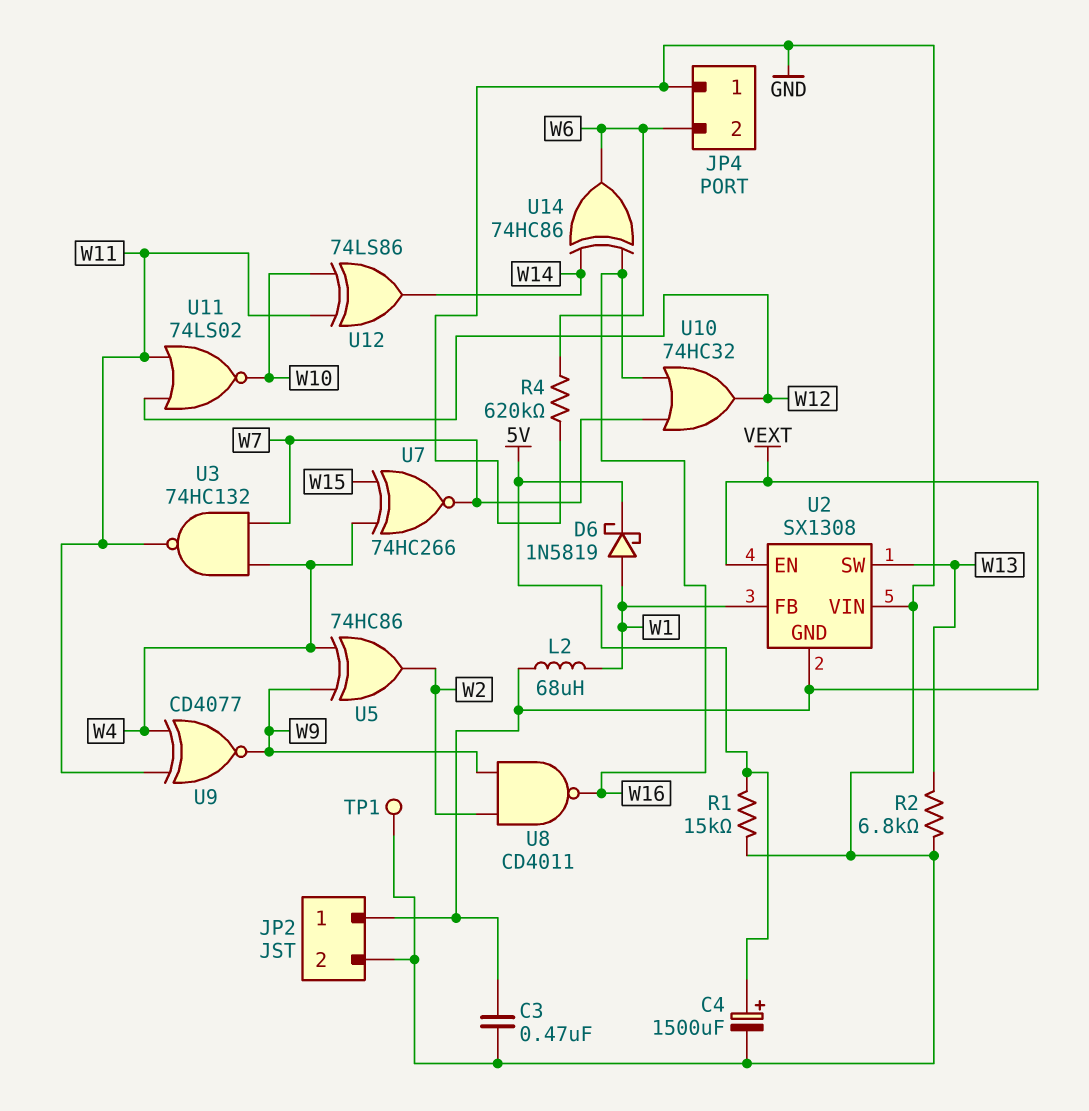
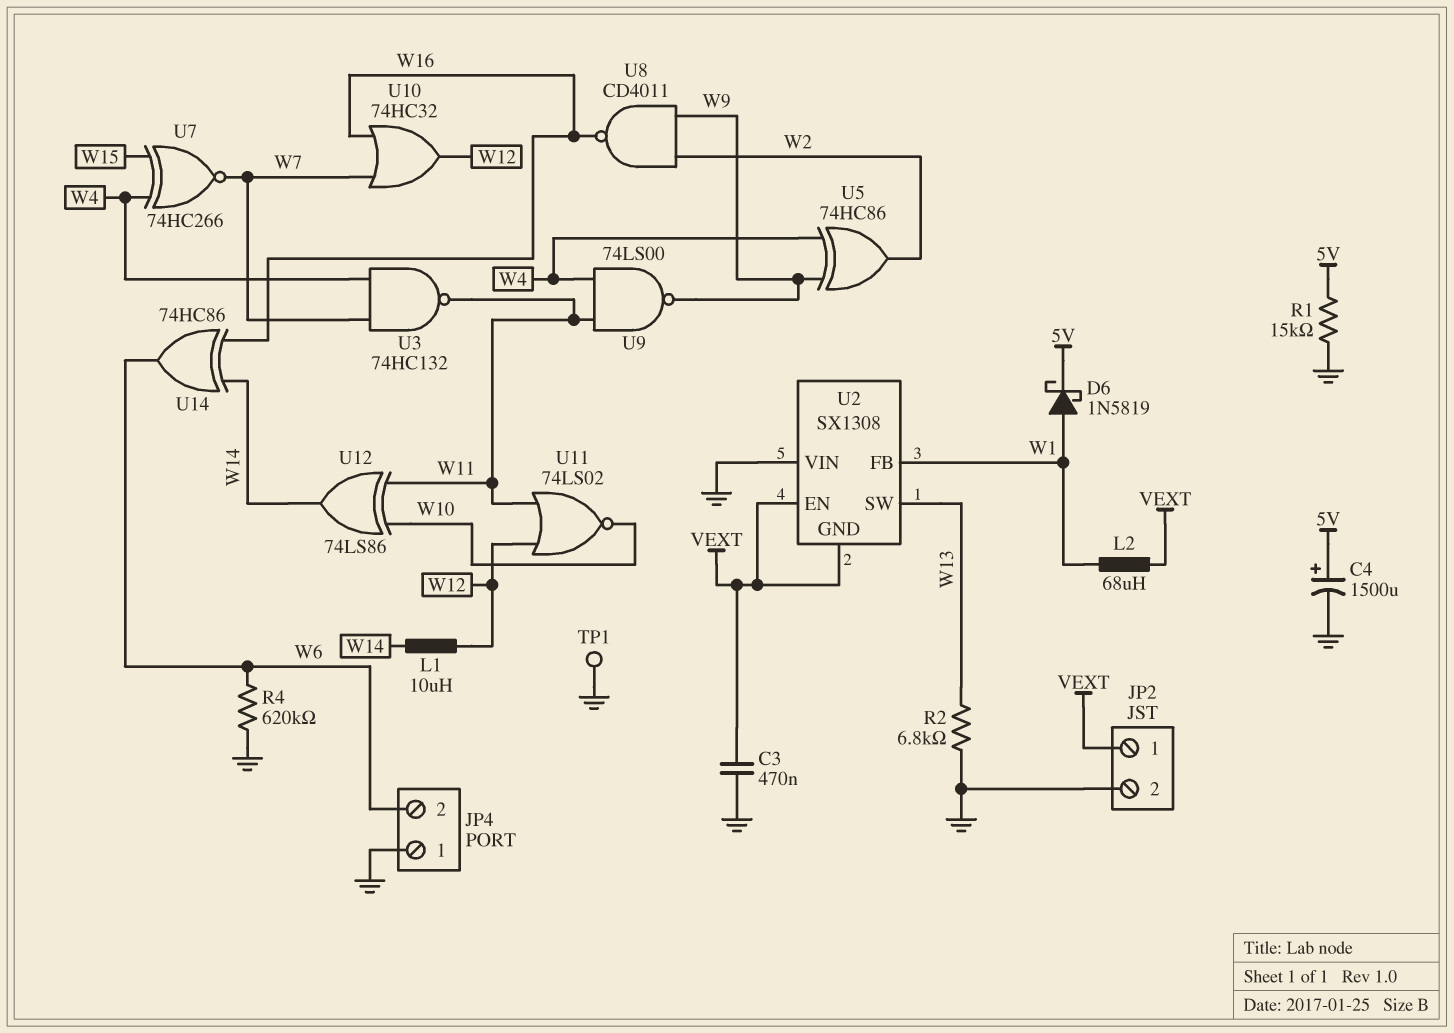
L1: none -> 10uH (W12, W14)
U9: XNOR CD4077 (in W4, in W11, out W9) -> NAND 74LS00 (in W4, in W11, out W9)

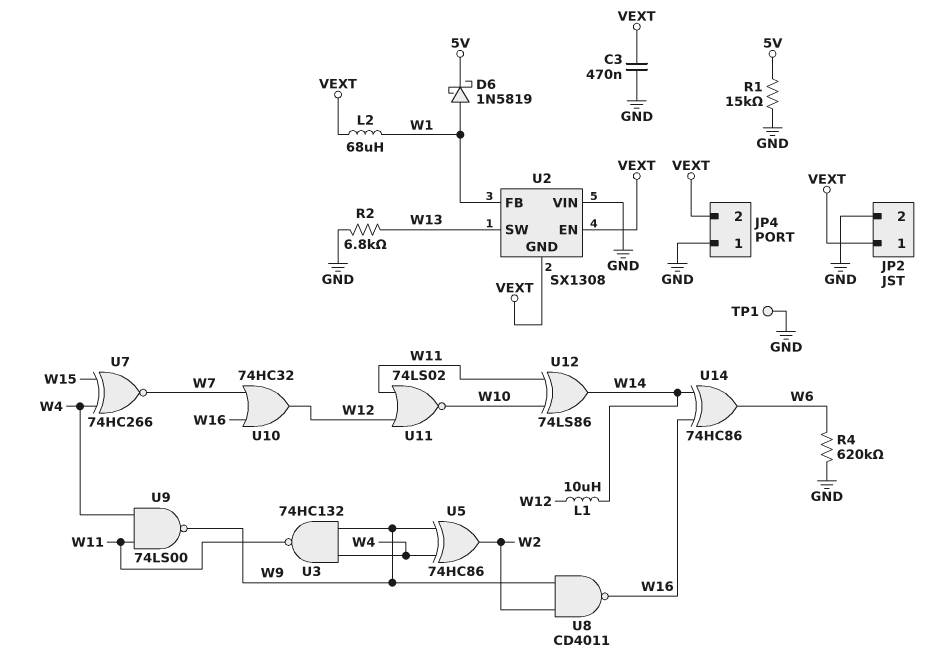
C4: 1500uF (plus 5V, minus GND) -> none
JP4 pin 2: W6 -> VEXT
U3: NAND 74HC132 (in W4, in W7, out W11) -> NAND 74HC132 (in W4, in W9, out W11)

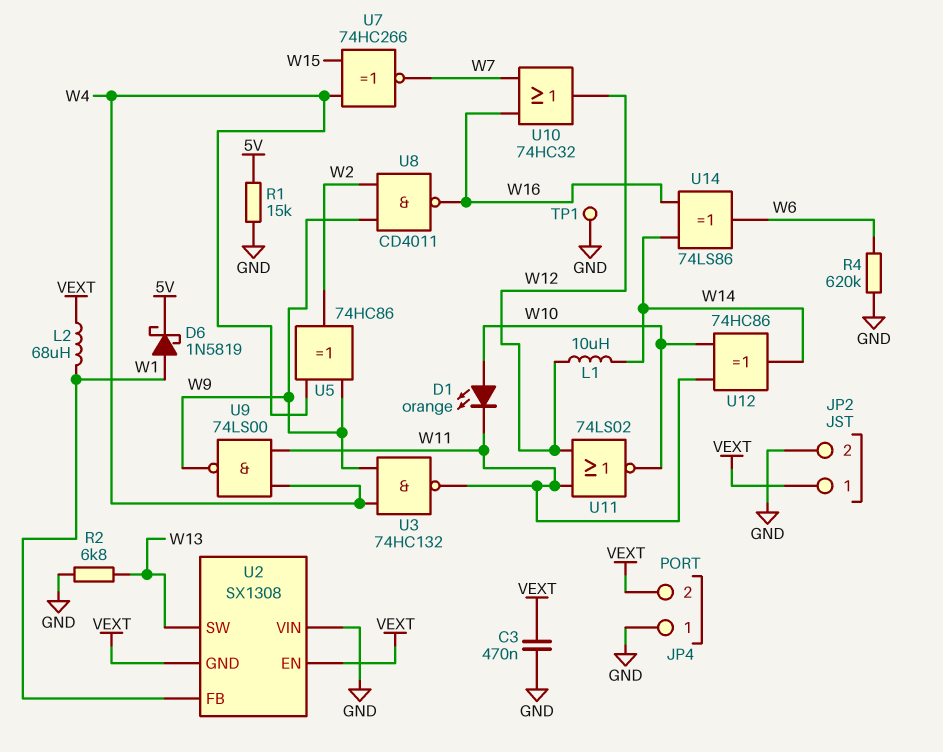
D1: none -> LED orange (A W10, K W11)
U12: XOR 74LS86 (in W10, in W11, out W14) -> XOR 74HC86 (in W10, in W11, out W14)
U14: XOR 74HC86 (in W14, in W16, out W6) -> XOR 74LS86 (in W14, in W16, out W6)

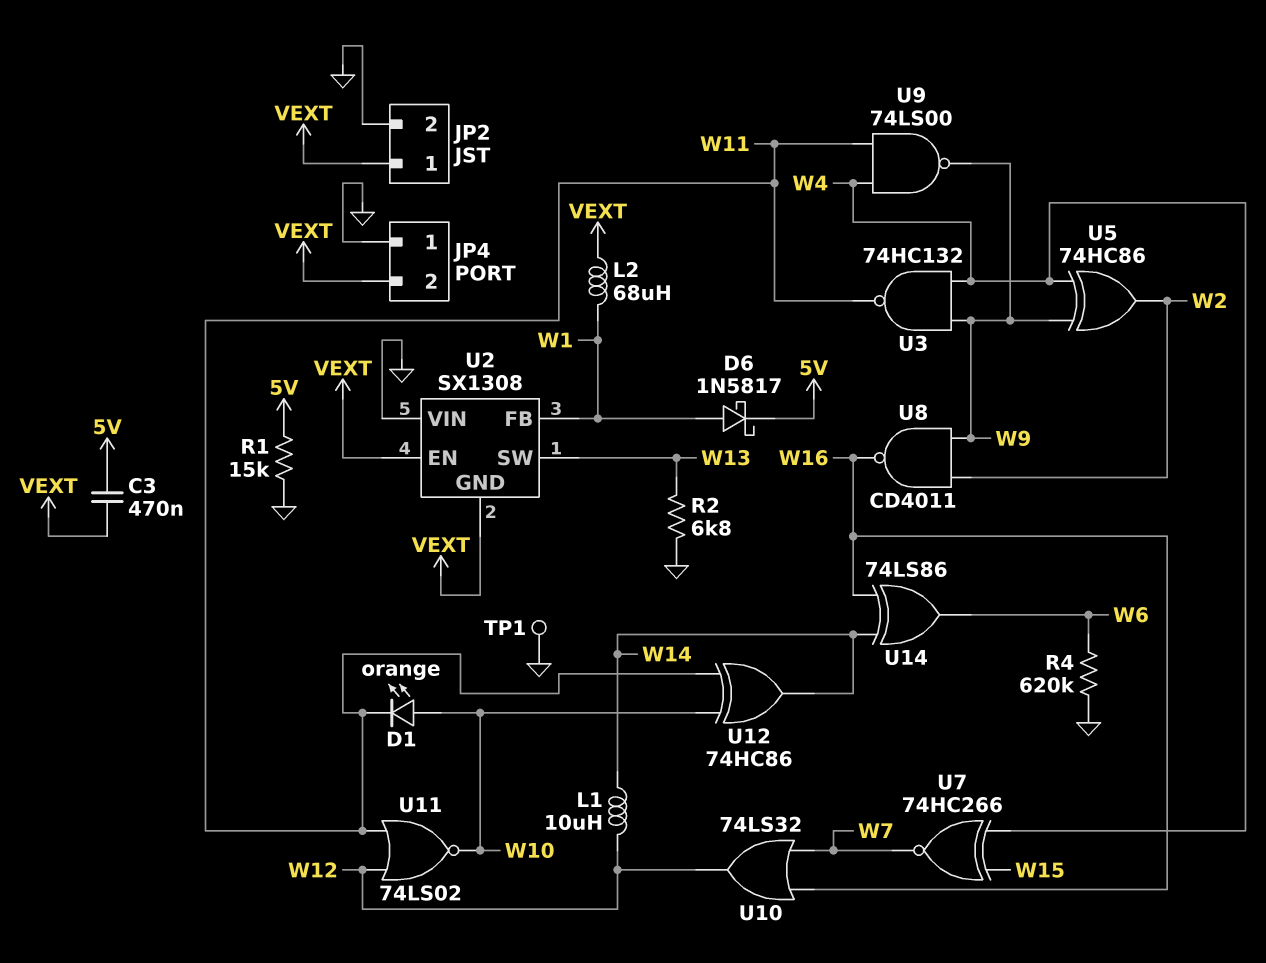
C3: 470nF (GND, VEXT) -> 470nF (5V, VEXT)
D6: schottky 1N5819 (A W1, K 5V) -> schottky 1N5817 (A W1, K 5V)
U10: OR 74HC32 (in W7, in W16, out W12) -> OR 74LS32 (in W7, in W16, out W12)

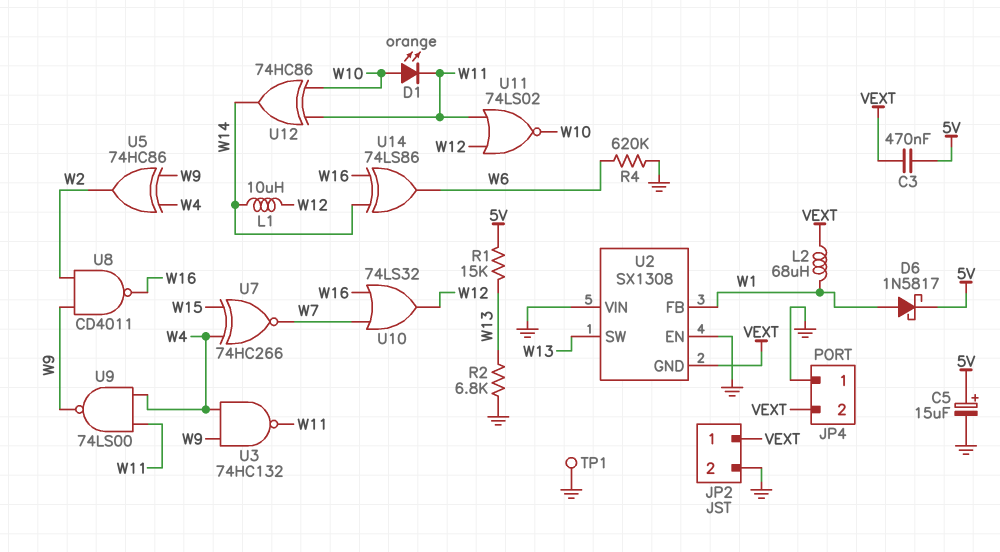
C5: none -> 15uF (plus 5V, minus GND)
R1: 15k (5V, GND) -> 15k (5V, W13)
U2 pin EN: VEXT -> GND

